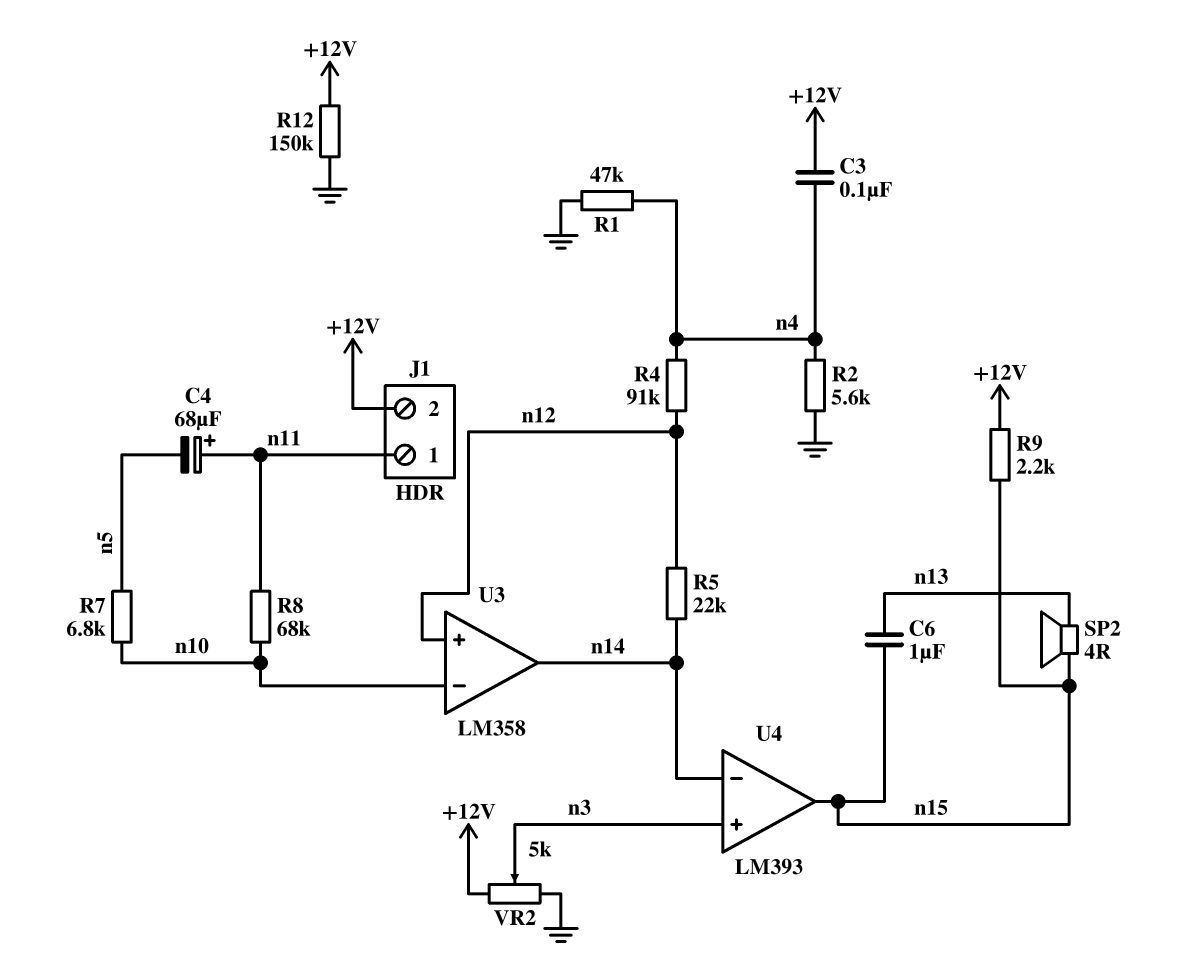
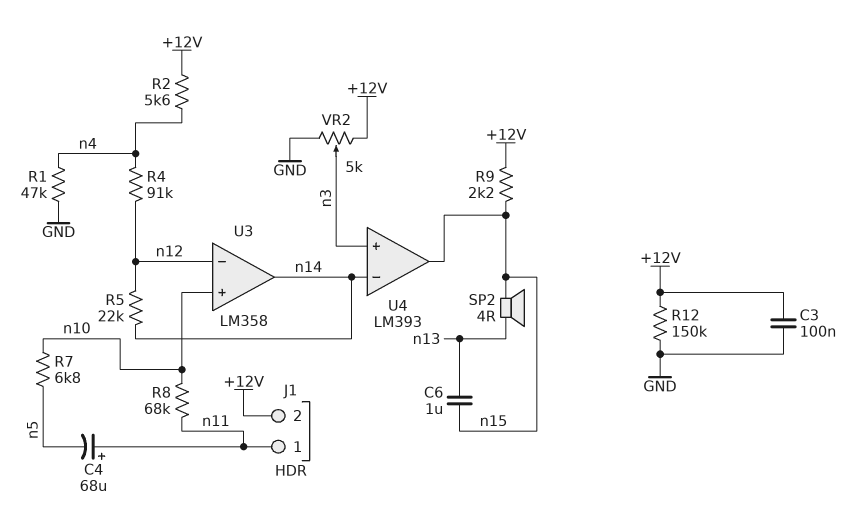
C3: 100nF (+12V, n4) -> 100nF (+12V, GND)
R2: 5.6k (GND, n4) -> 5.6k (+12V, n4)
U3 pin in+: n12 -> n10
U3 pin in-: n10 -> n12

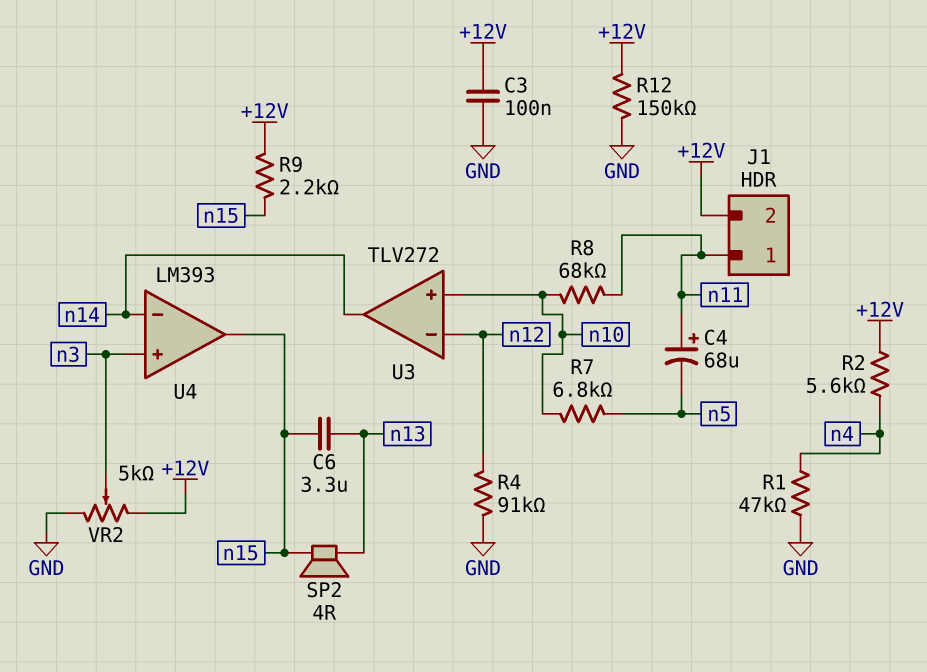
C6: 1uF (n13, n15) -> 3.3uF (n13, n15)
R4: 91k (n4, n12) -> 91k (GND, n12)
R5: 22k (n12, n14) -> none
U3: LM358 -> TLV272

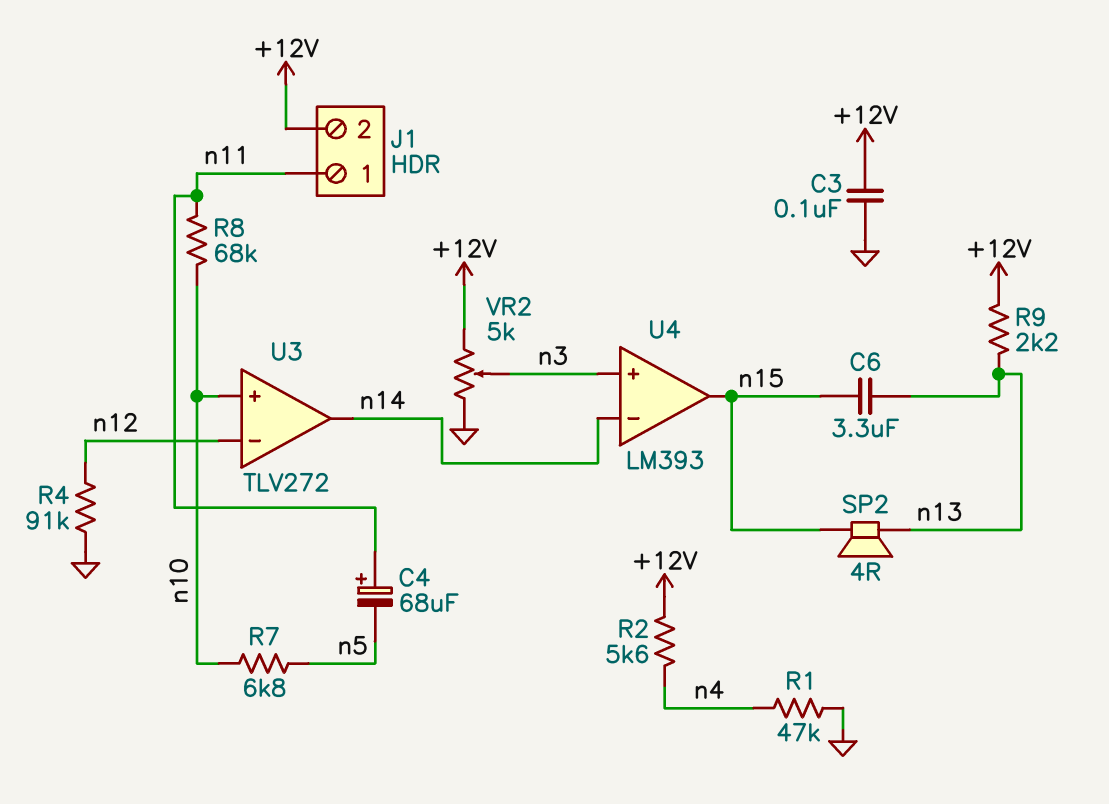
R9: 2.2k (+12V, n15) -> 2.2k (+12V, n13)
R12: 150k (+12V, GND) -> none

